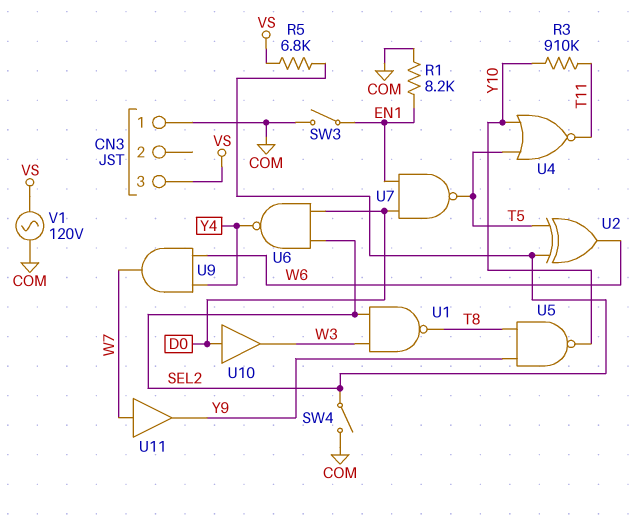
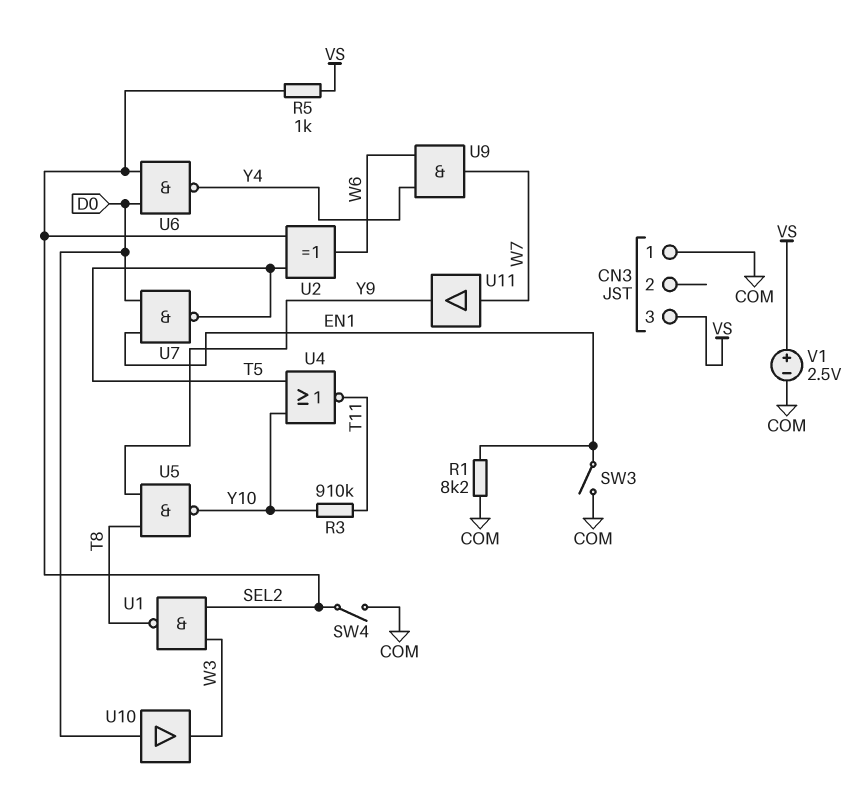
R5: 6.8k (SEL2, VS) -> 1k (SEL2, VS)
V1: AC 120V (COM, VS) -> 2.5V (plus VS, minus COM)

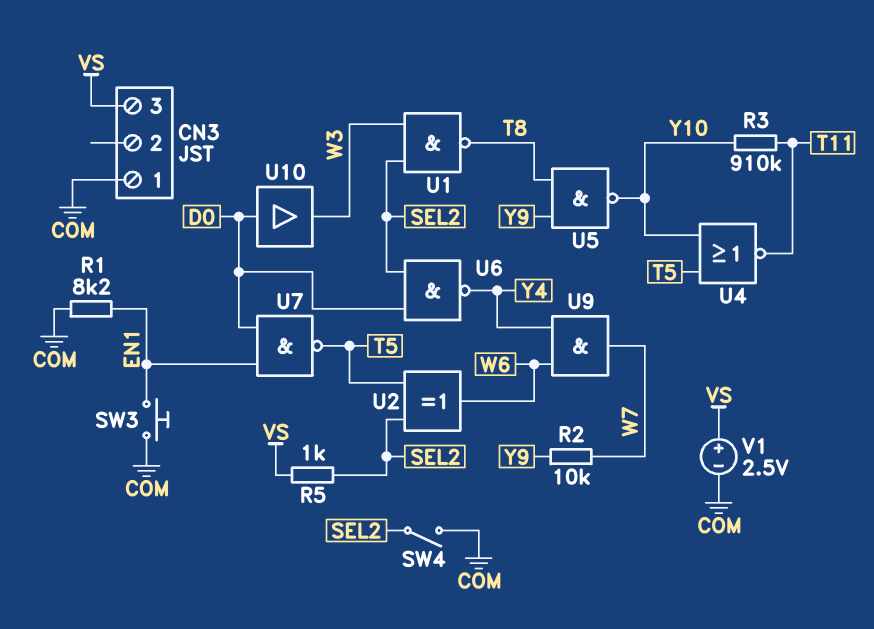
R2: none -> 10k (W7, Y9)
SW3: switch (COM, EN1) -> button (COM, EN1)
U11: buffer (in W7, out Y9) -> none

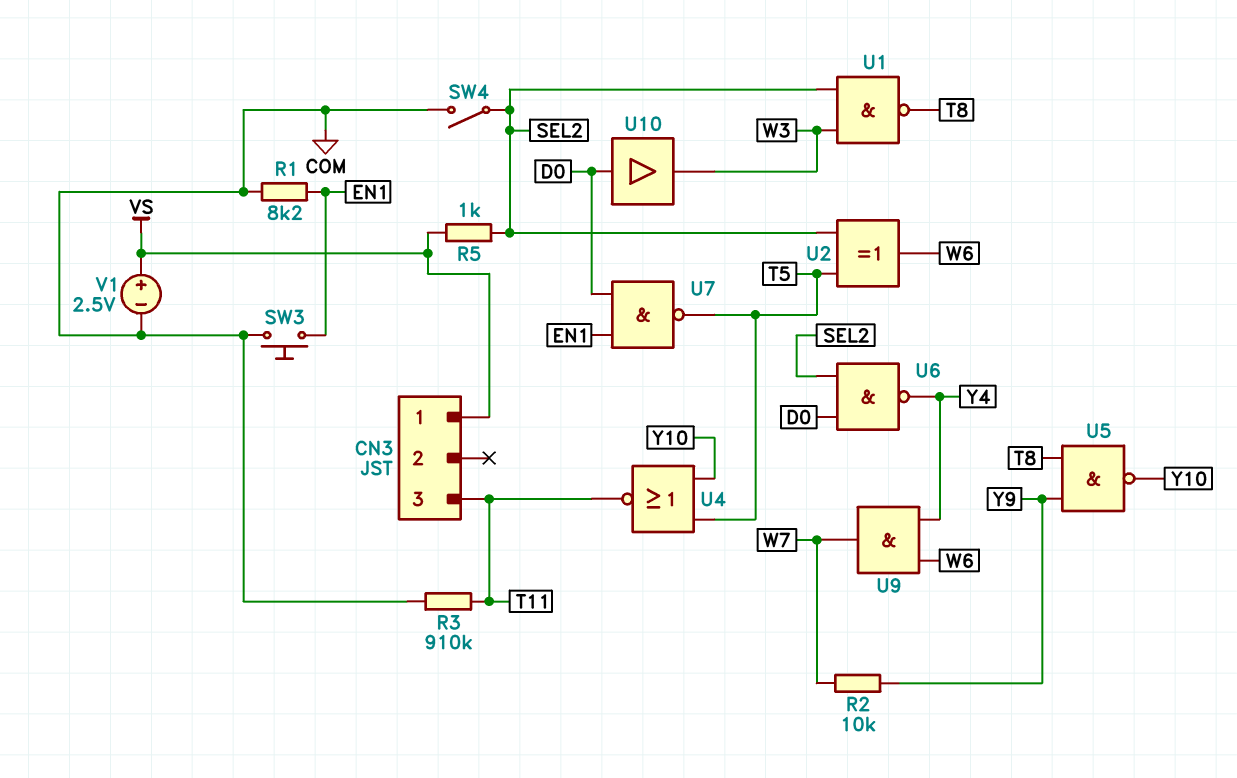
CN3 pin 1: COM -> VS
CN3 pin 3: VS -> T11
R3: 910k (T11, Y10) -> 910k (COM, T11)

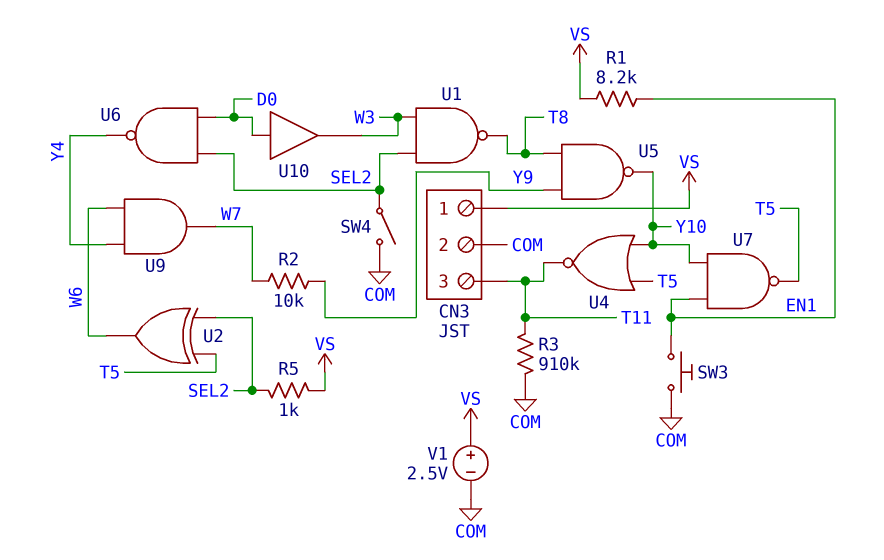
CN3 pin 2: none -> COM
R1: 8.2k (COM, EN1) -> 8.2k (EN1, VS)
U7: NAND (in D0, in EN1, out T5) -> NAND (in EN1, in Y10, out T5)

